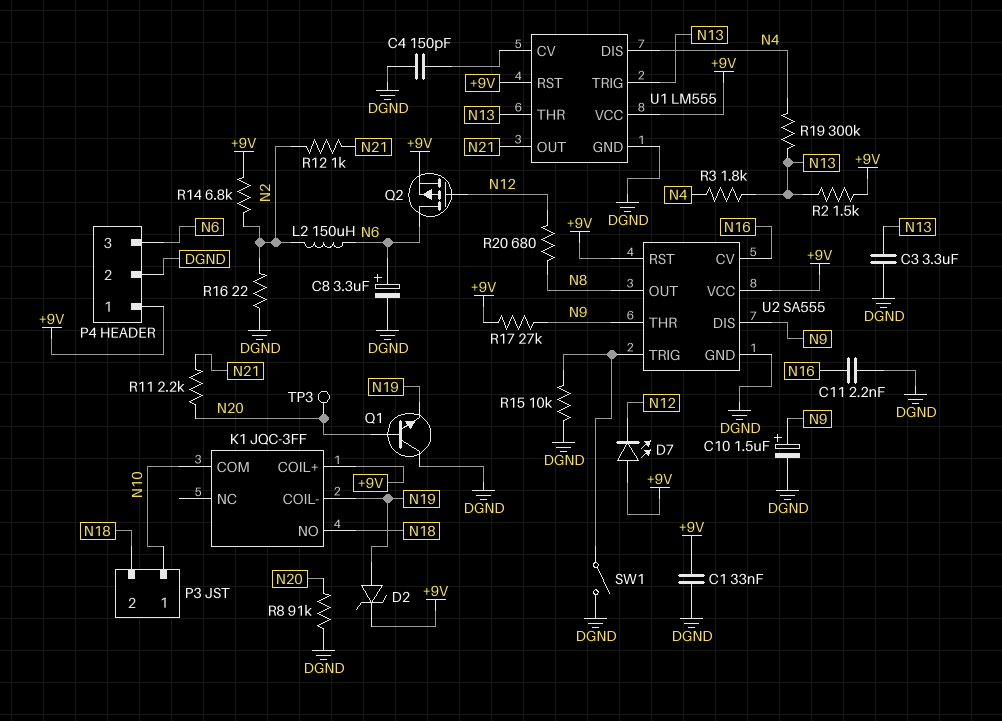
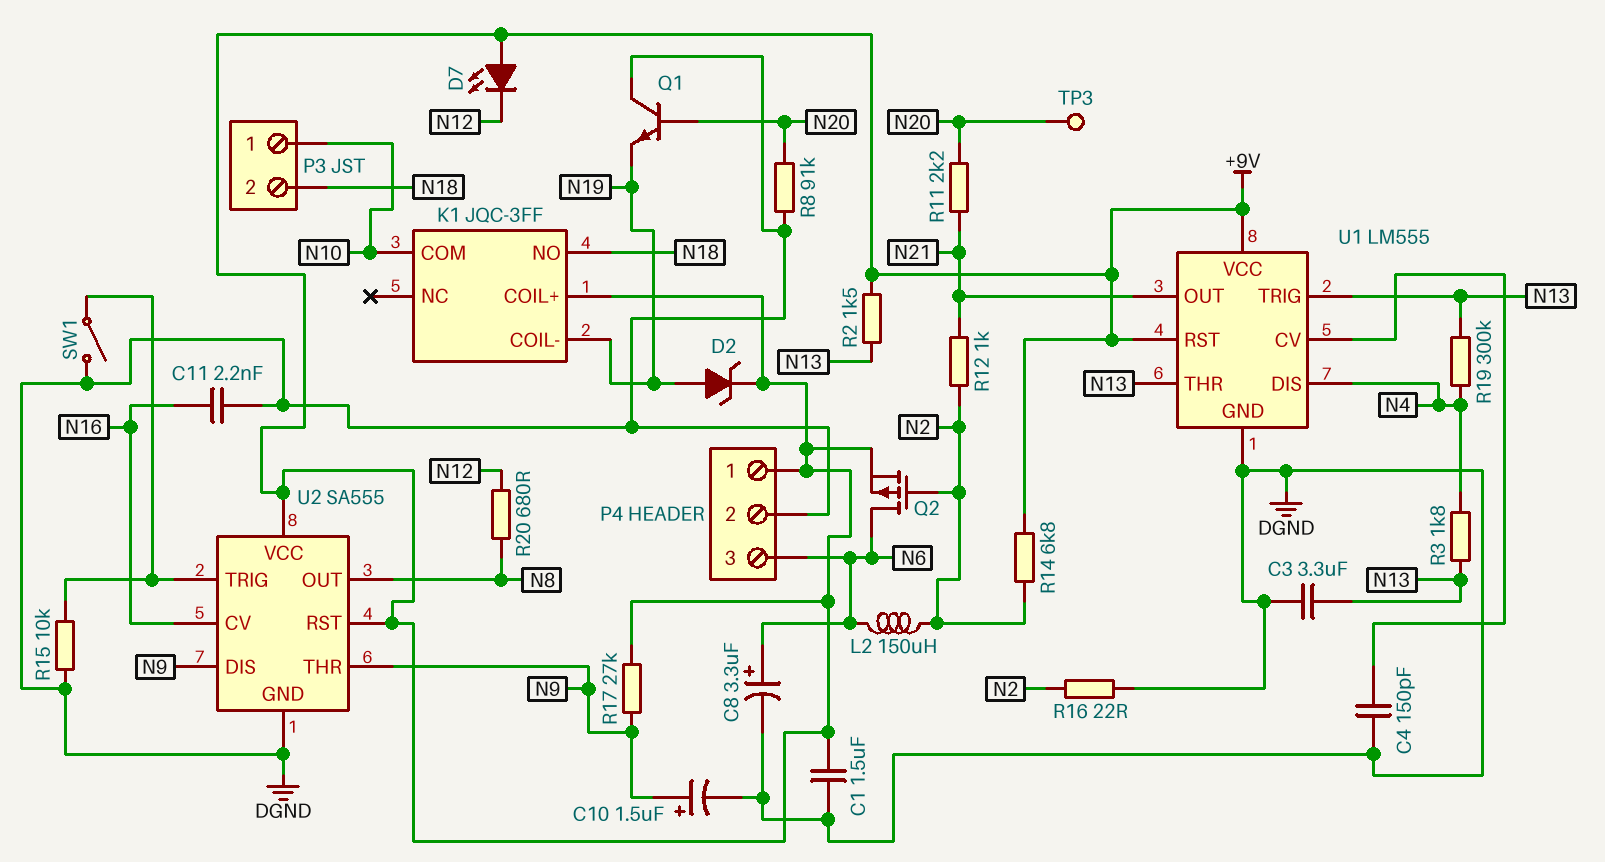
C1: 33nF (+9V, DGND) -> 1.5uF (+9V, DGND)
Q2: PMOS (G N12, D N6, S +9V) -> PMOS (G N2, D N6, S +9V)

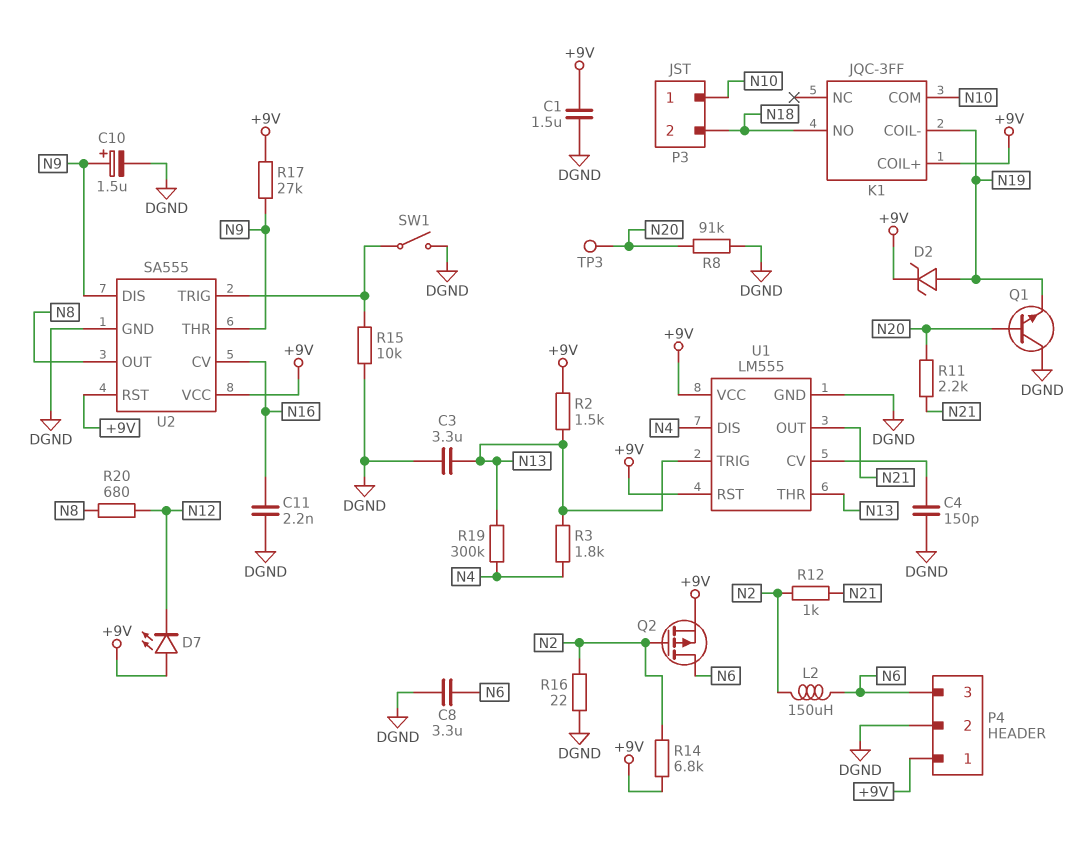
C8: 3.3uF (plus N6, minus DGND) -> 3.3uF (DGND, N6)

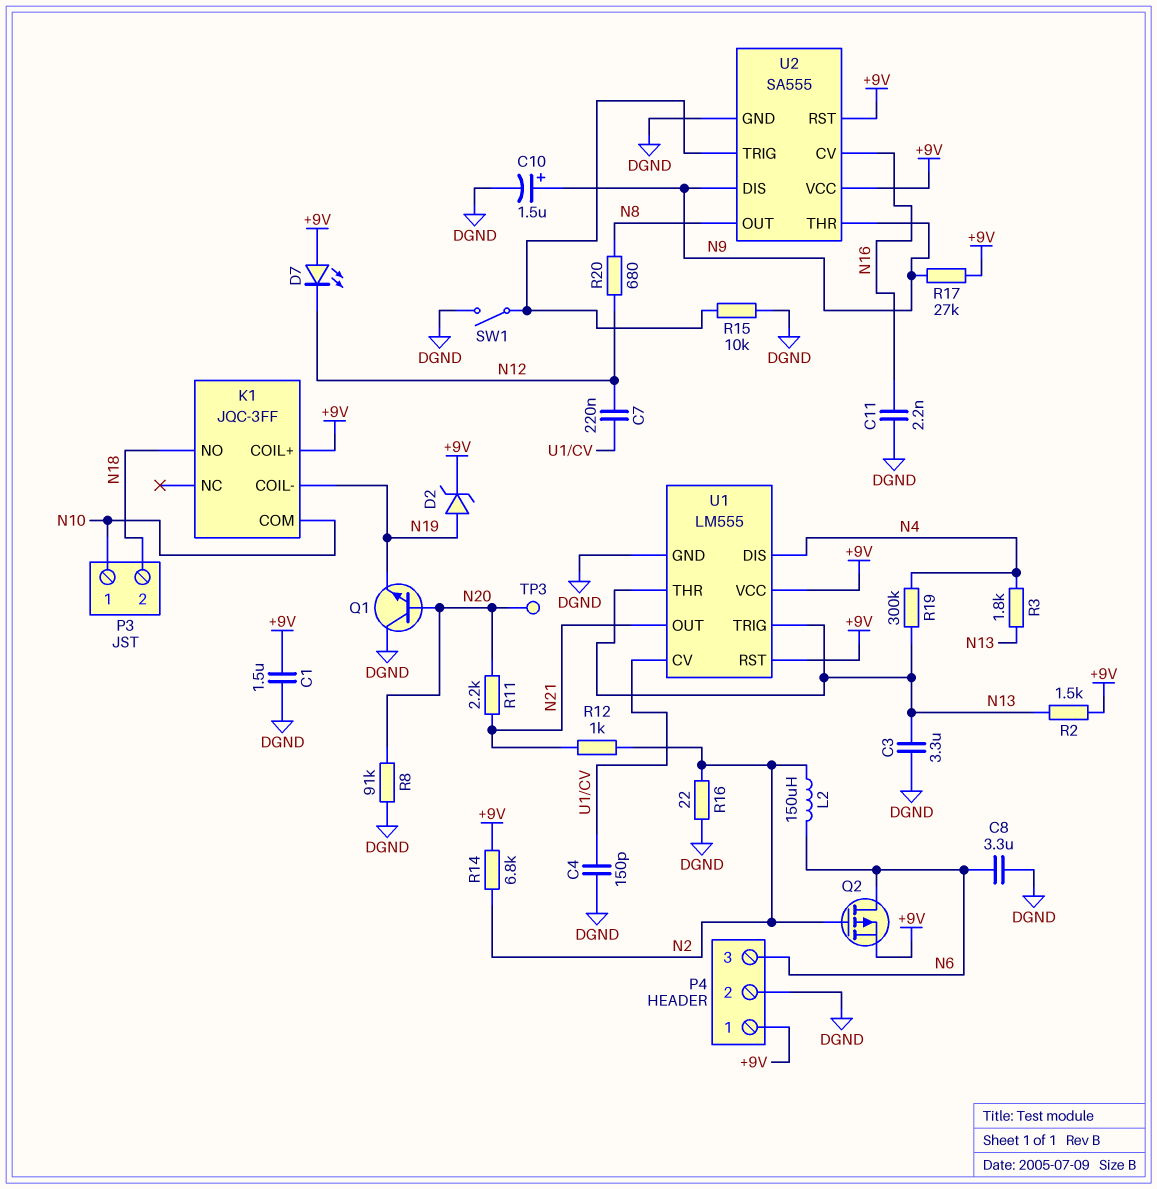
C7: none -> 220nF (N12, U1/CV)

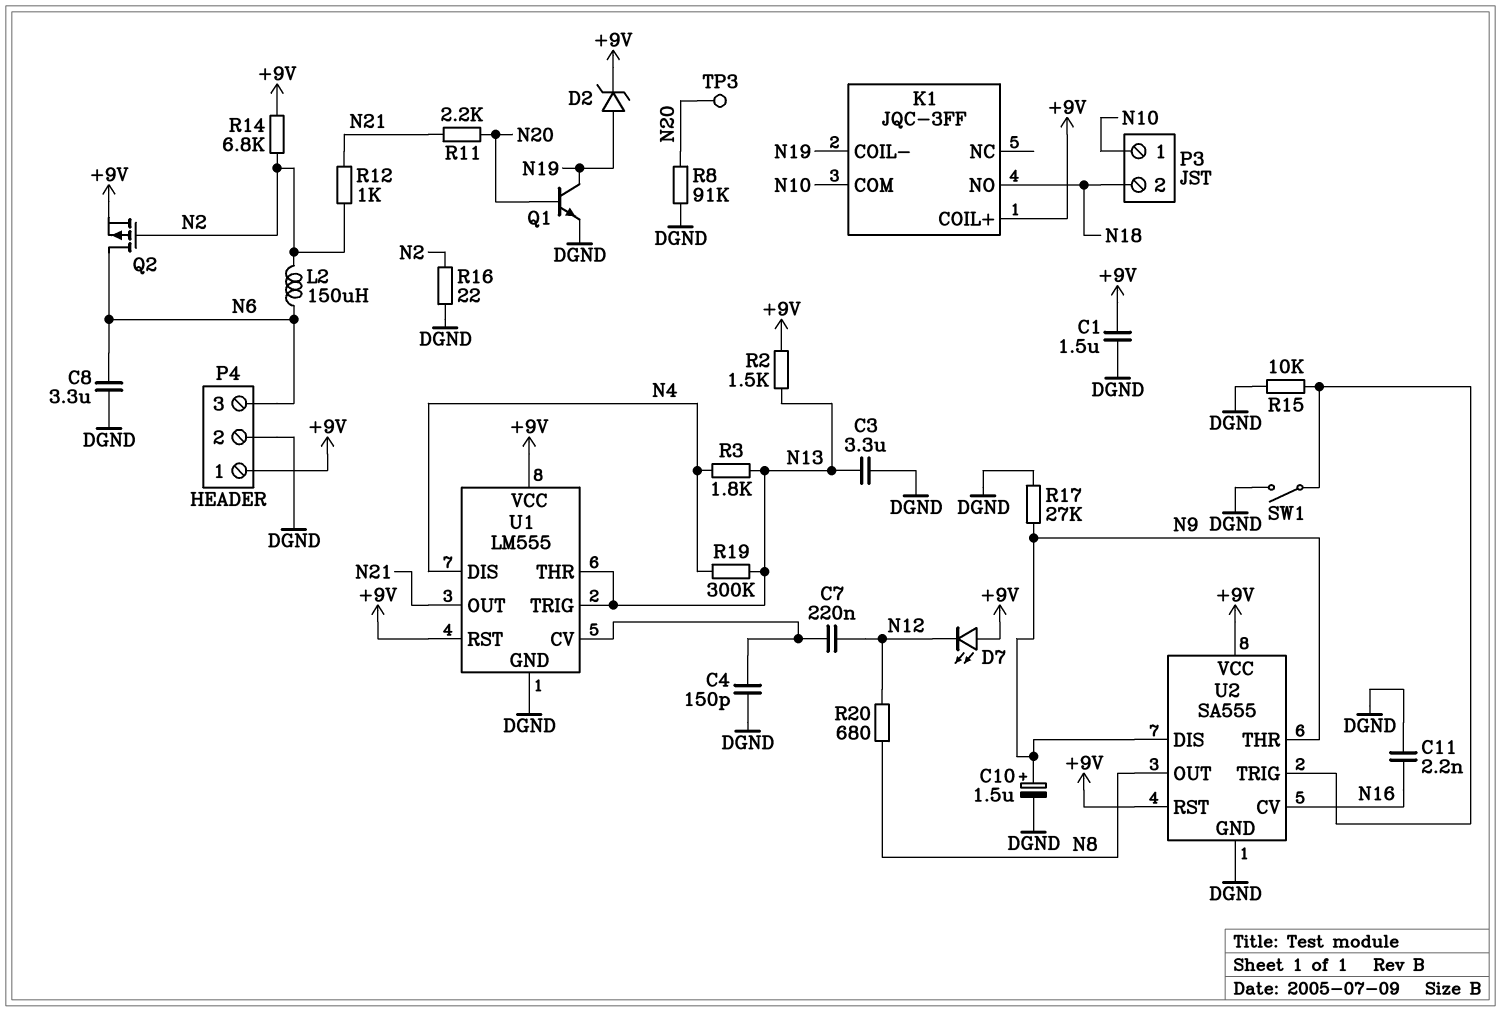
Q1: NPN (B N20, C DGND, E N19) -> NPN (B N20, C N19, E DGND)
R17: 27k (+9V, N9) -> 27k (DGND, N9)

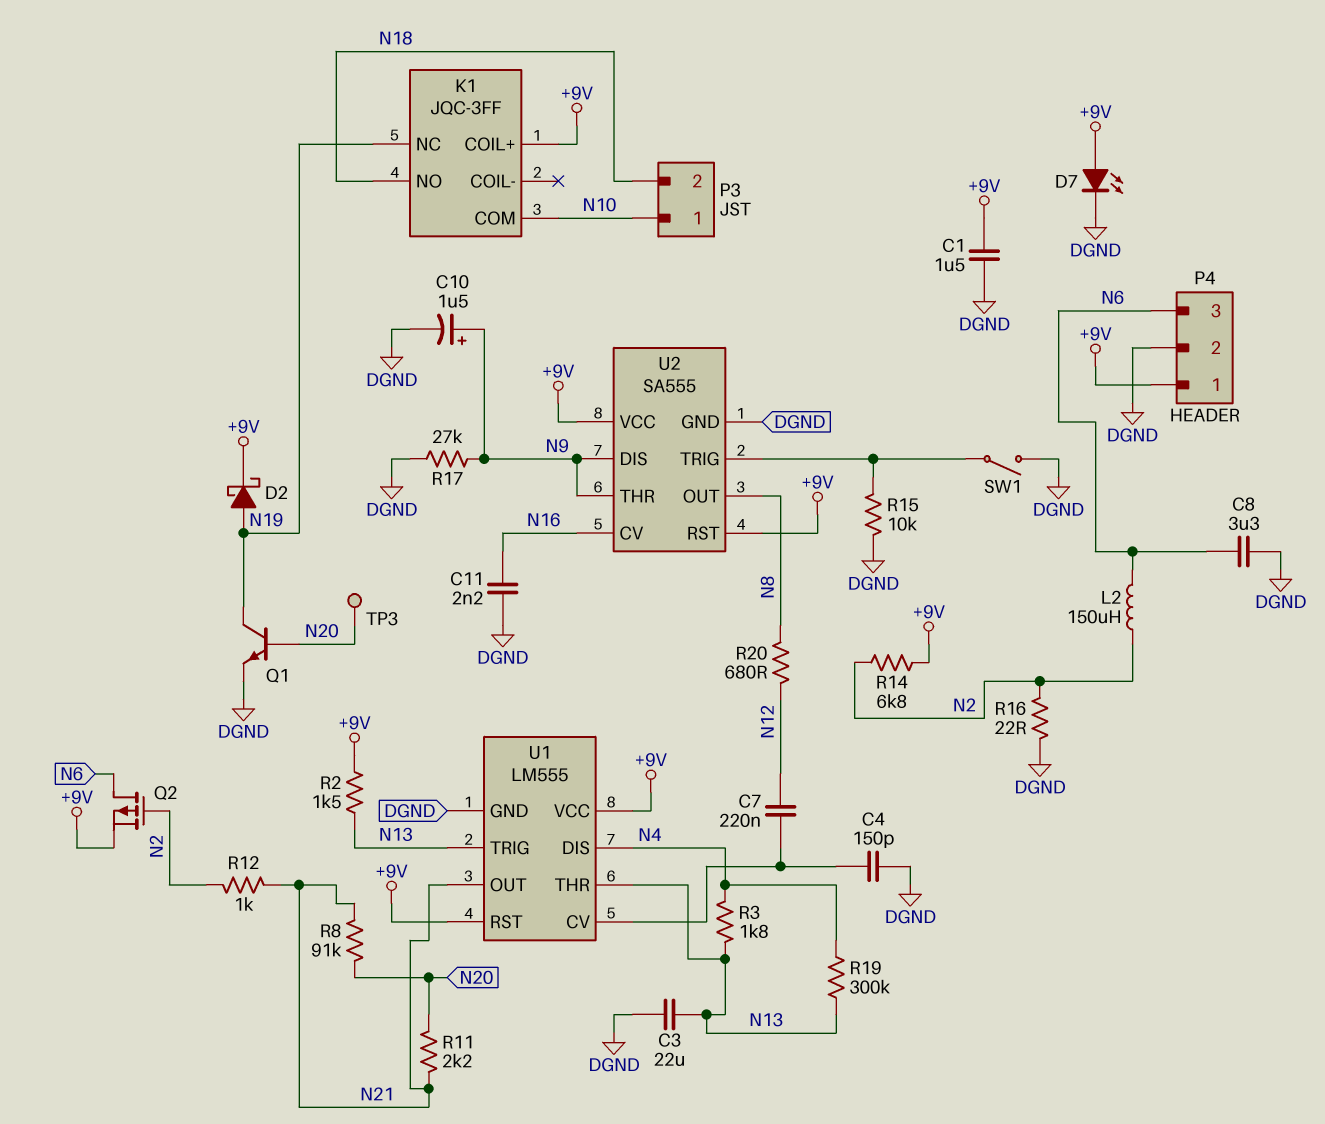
C3: 3.3uF (DGND, N13) -> 22uF (DGND, N13)
D2: zener (A N19, K +9V) -> schottky (A N19, K +9V)
D7: LED (A +9V, K N12) -> LED (A +9V, K DGND)
K1 pin COIL-: N19 -> none
K1 pin NC: none -> N19
R8: 91k (DGND, N20) -> 91k (N20, N21)

